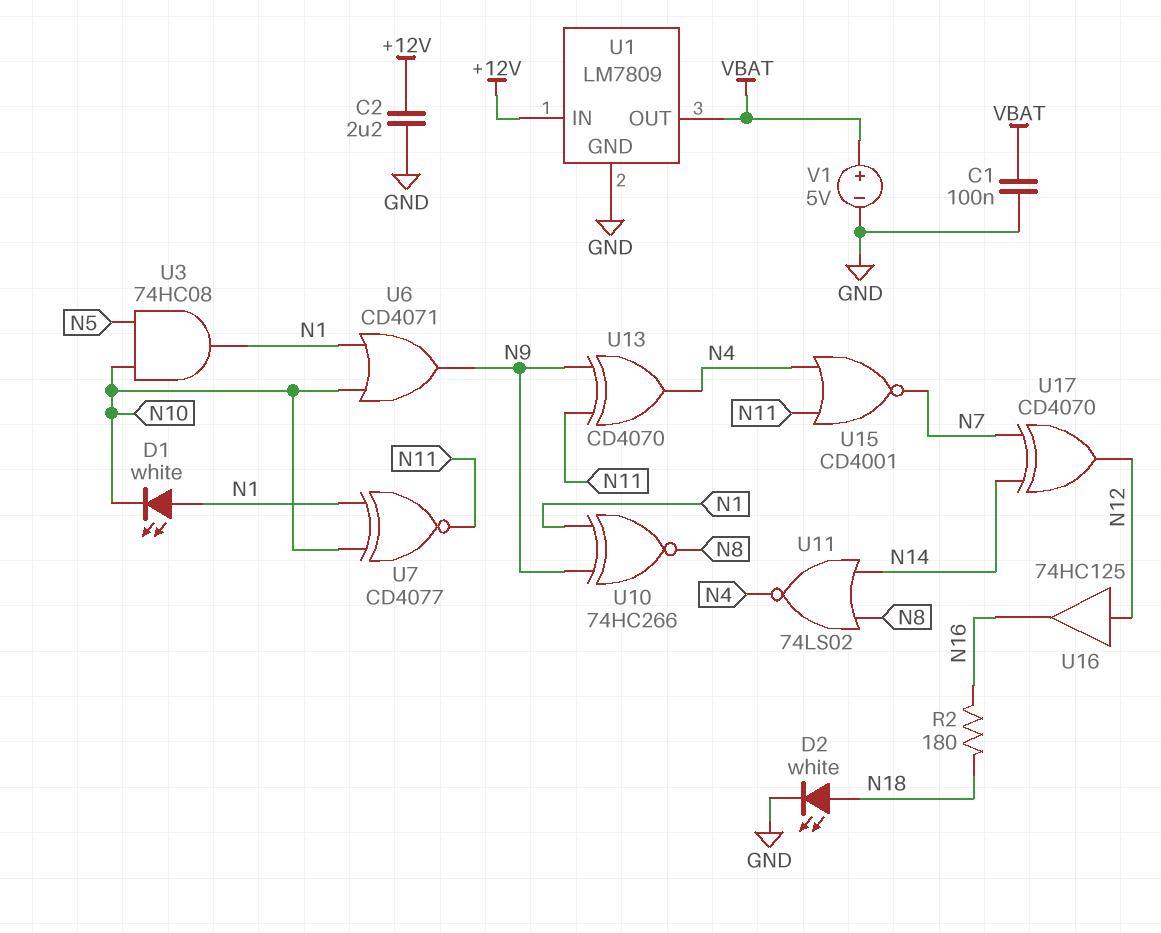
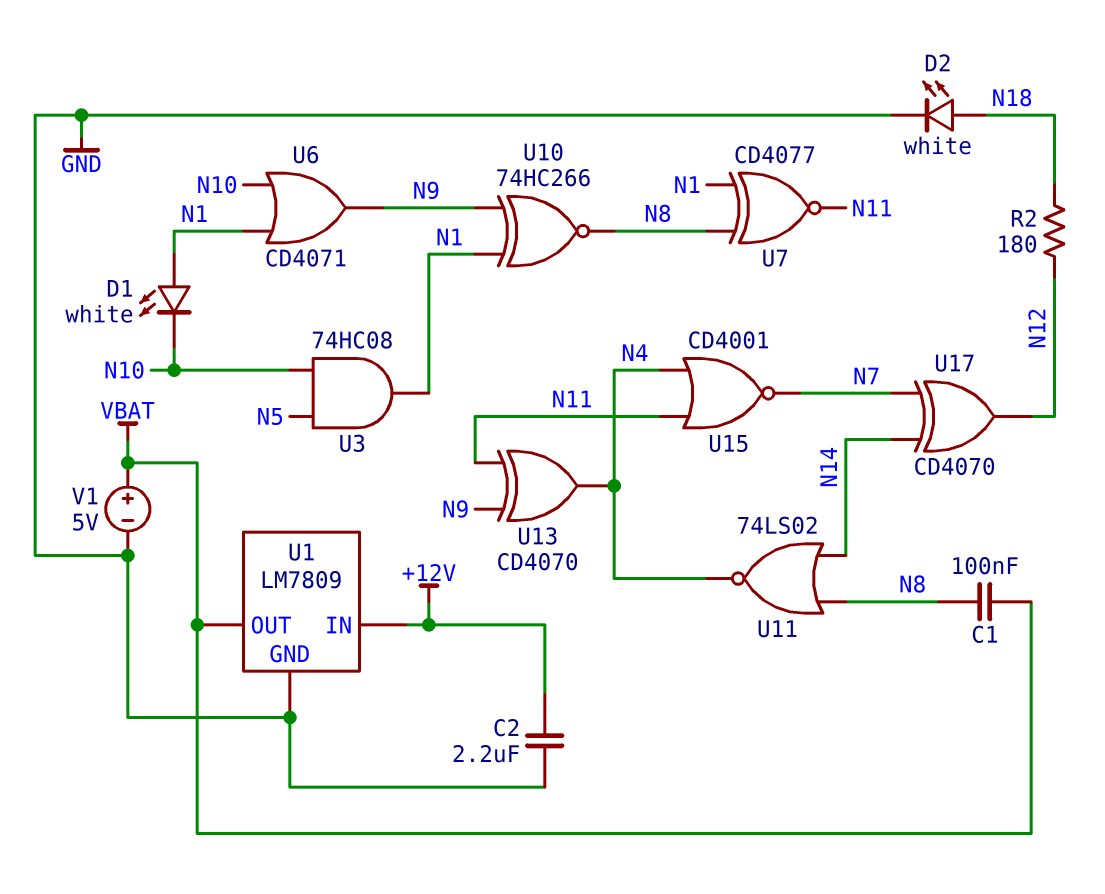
C1: 100nF (GND, VBAT) -> 100nF (N8, VBAT)
R2: 180 (N16, N18) -> 180 (N12, N18)
U7: XNOR CD4077 (in N1, in N10, out N11) -> XNOR CD4077 (in N1, in N8, out N11)
U16: buffer 74HC125 (in N12, out N16) -> none

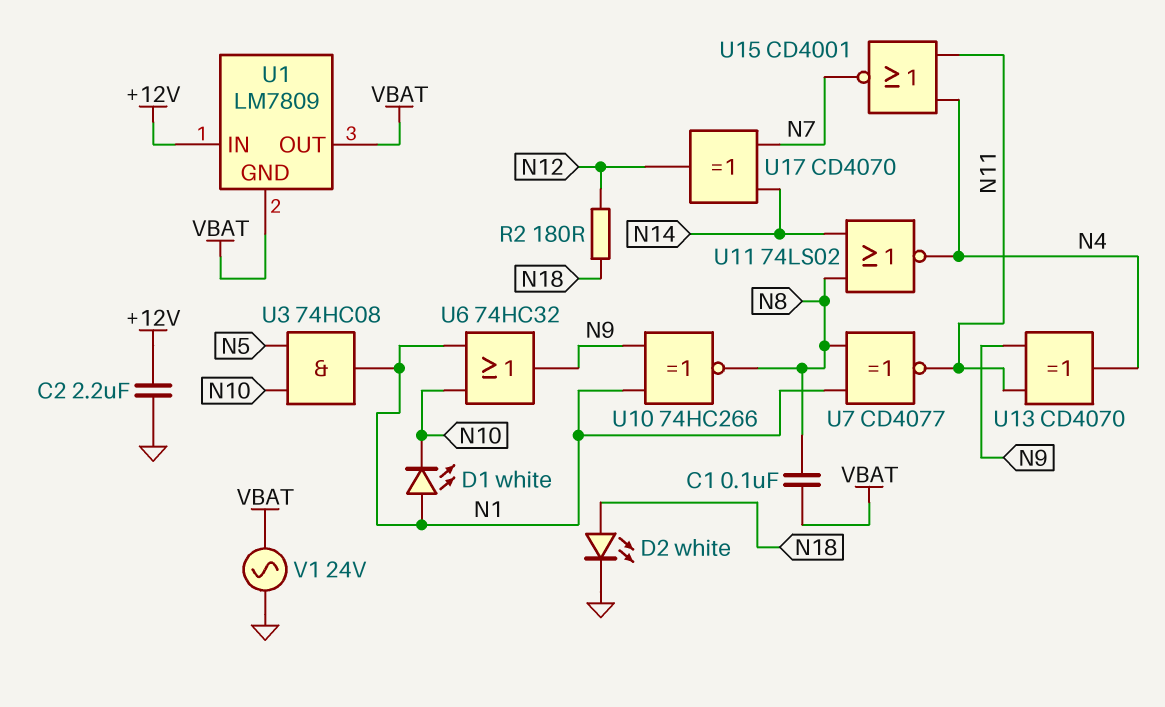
U1 pin GND: GND -> VBAT
U6: OR CD4071 (in N1, in N10, out N9) -> OR 74HC32 (in N1, in N10, out N9)
V1: 5V (plus VBAT, minus GND) -> AC 24V (GND, VBAT)

